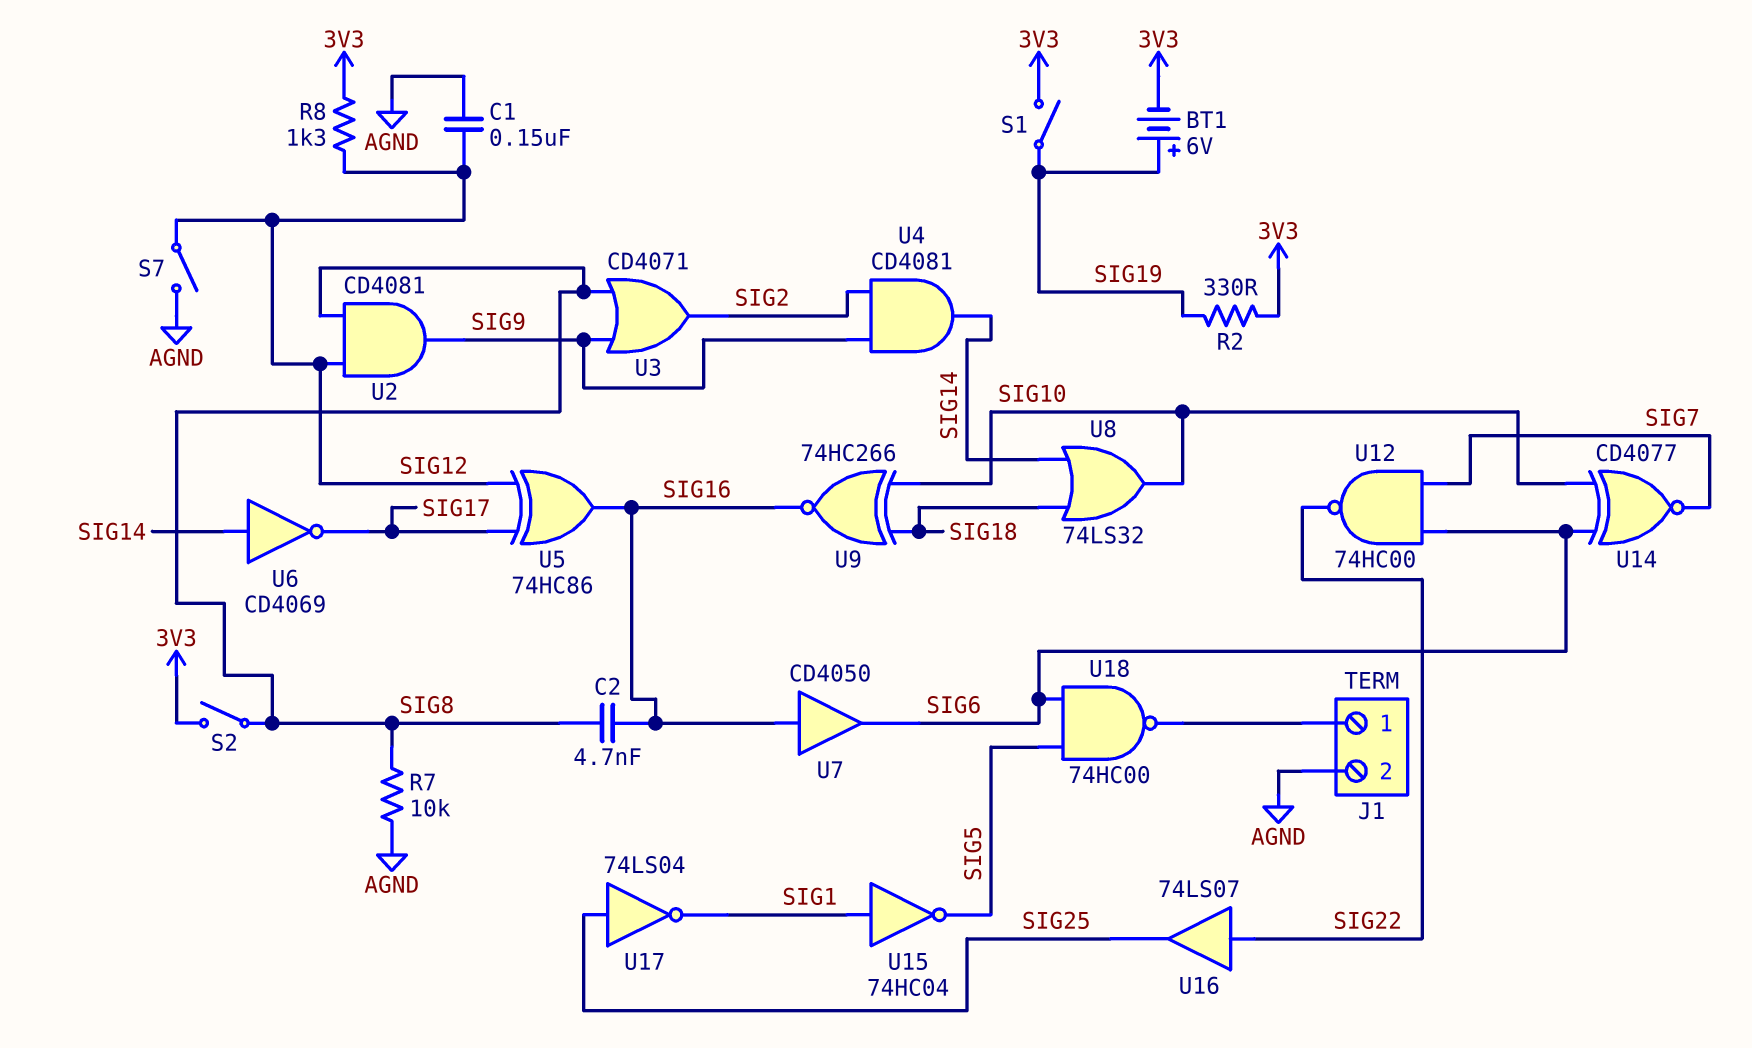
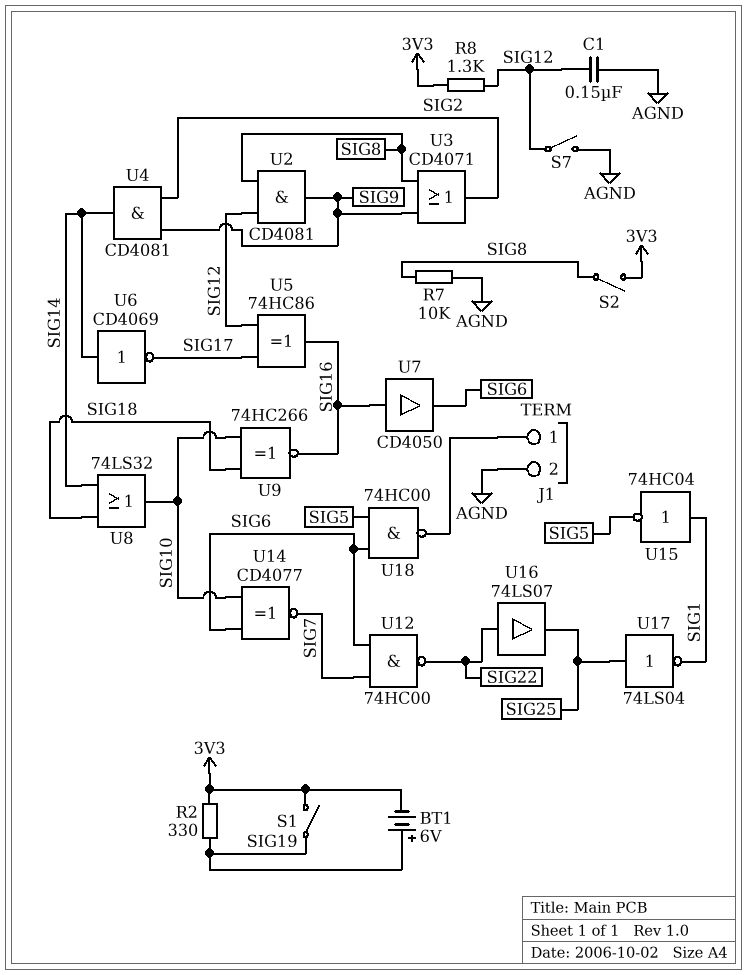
C2: 4.7nF (SIG8, SIG16) -> none

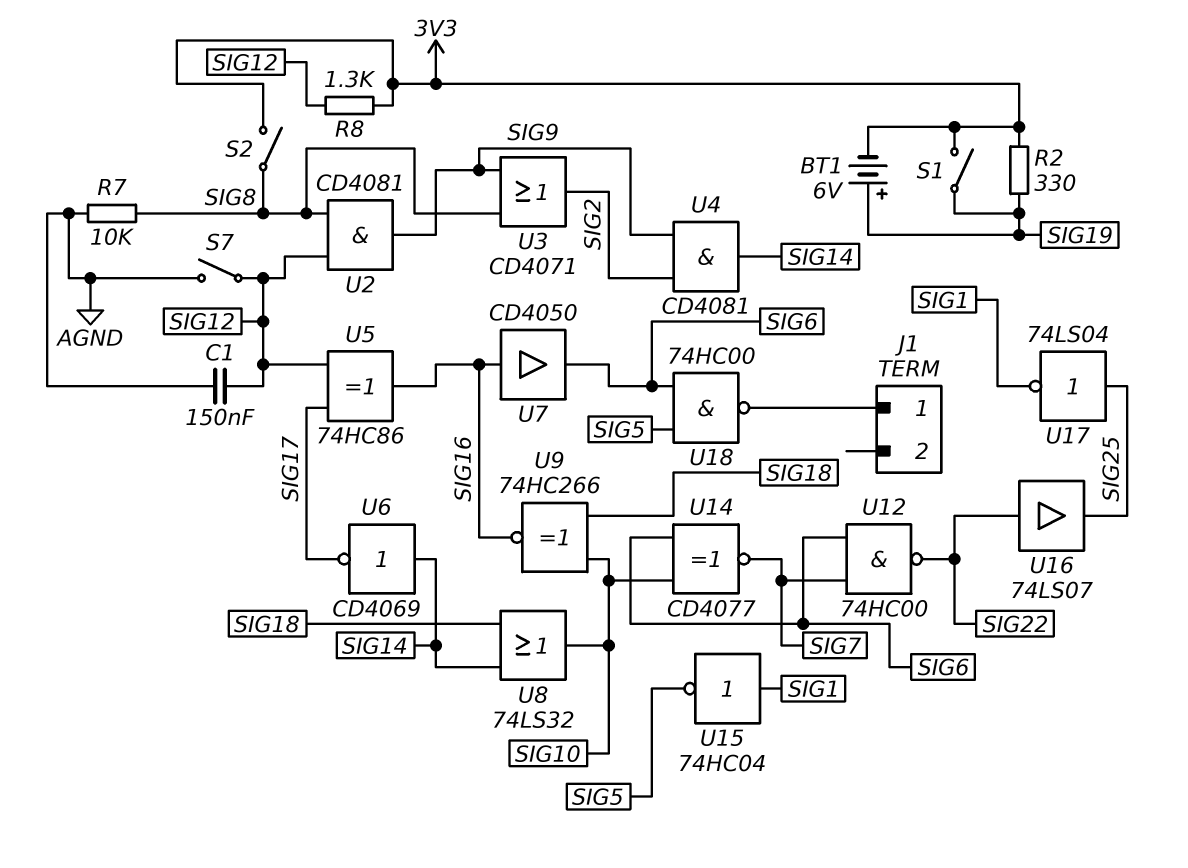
J1 pin 2: AGND -> none

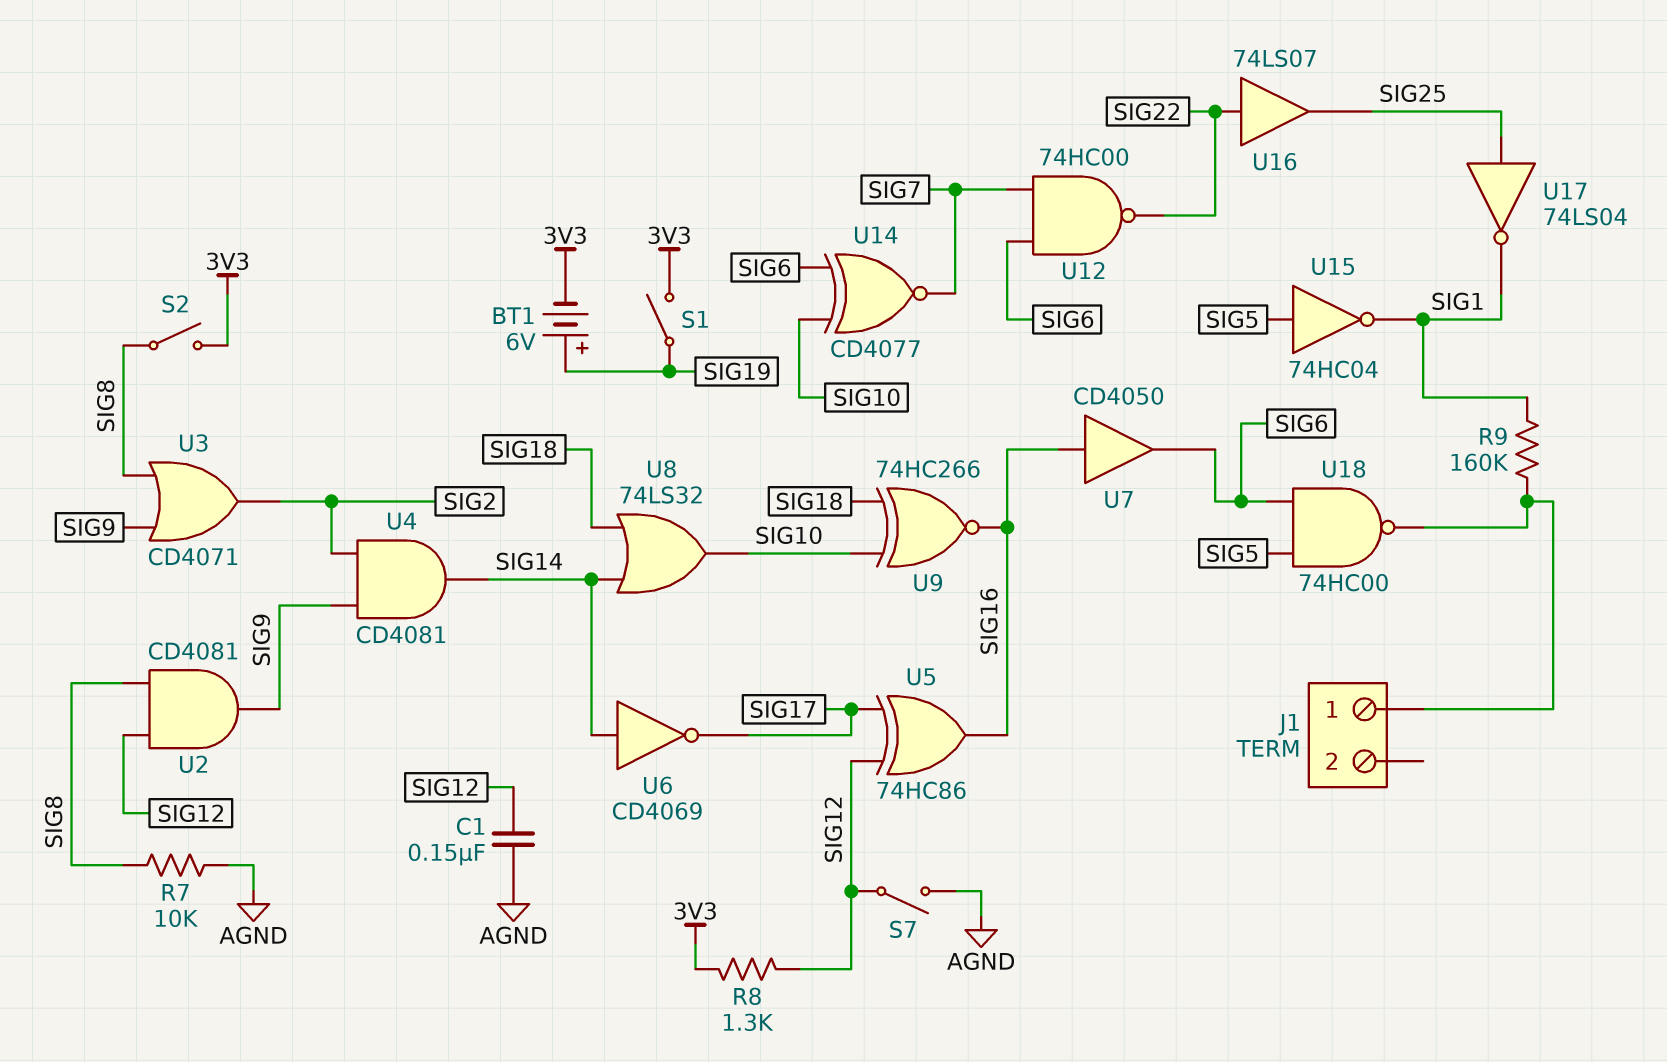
R2: 330 (3V3, SIG19) -> none
R9: none -> 160k (J1/1, SIG1)
U15: NOT 74HC04 (in SIG1, out SIG5) -> NOT 74HC04 (in SIG5, out SIG1)

